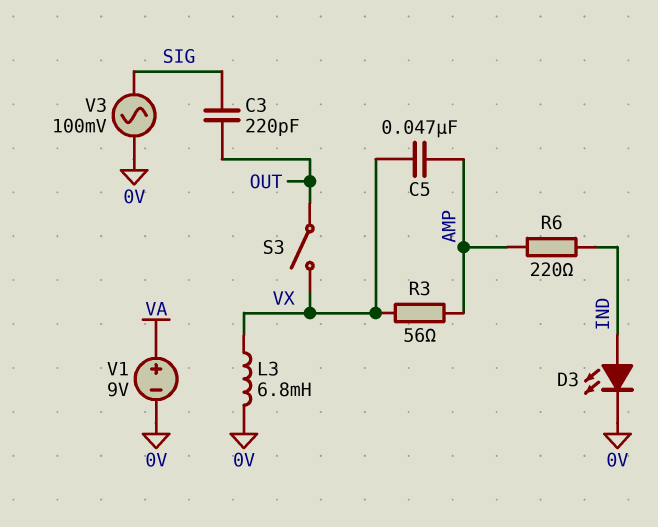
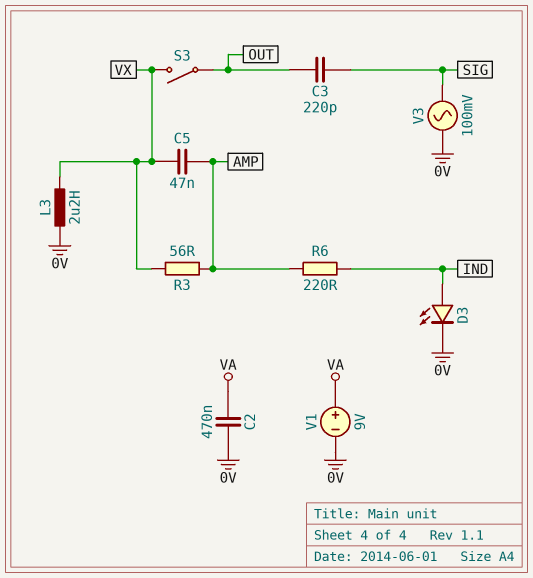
C2: none -> 470nF (0V, VA)
L3: 6.8mH (0V, VX) -> 2.2uH (0V, VX)

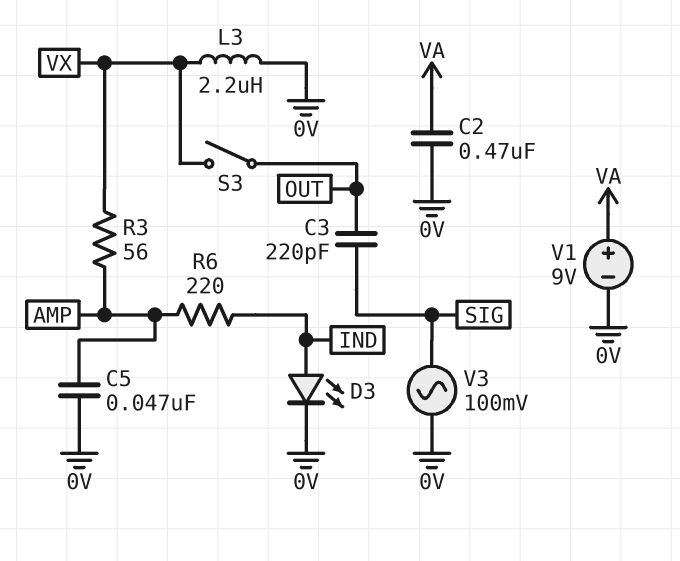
C5: 47nF (AMP, VX) -> 47nF (0V, AMP)

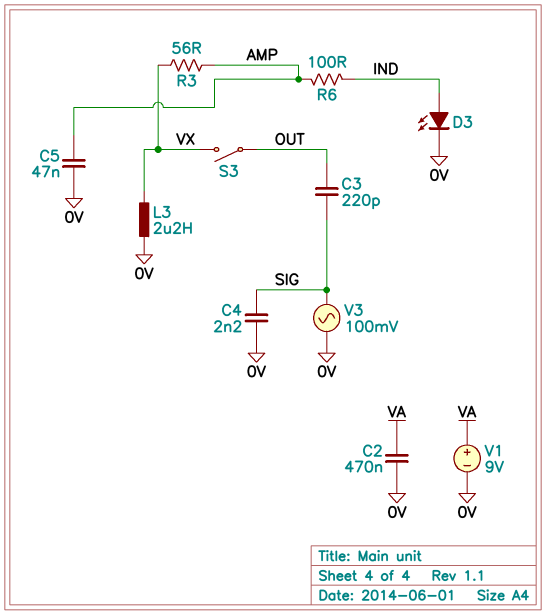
C4: none -> 2.2nF (0V, SIG)
R6: 220 (AMP, IND) -> 100 (AMP, IND)

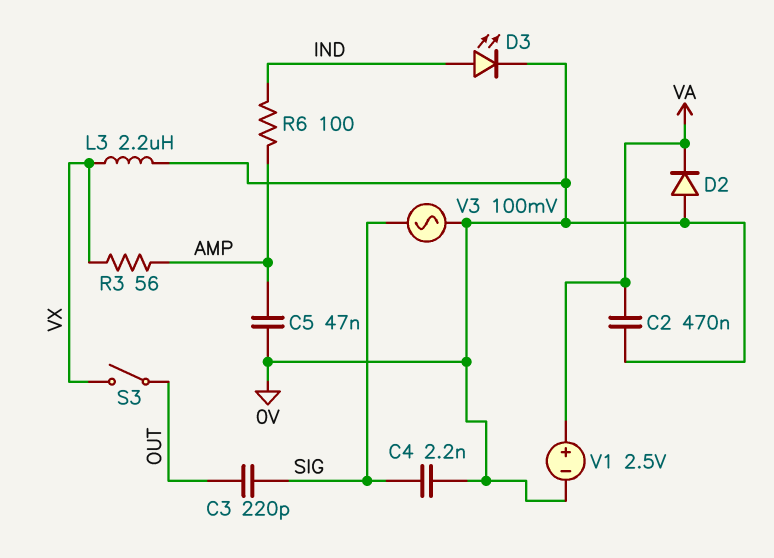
D2: none -> diode (A 0V, K VA)
V1: 9V (plus VA, minus 0V) -> 2.5V (plus VA, minus 0V)

